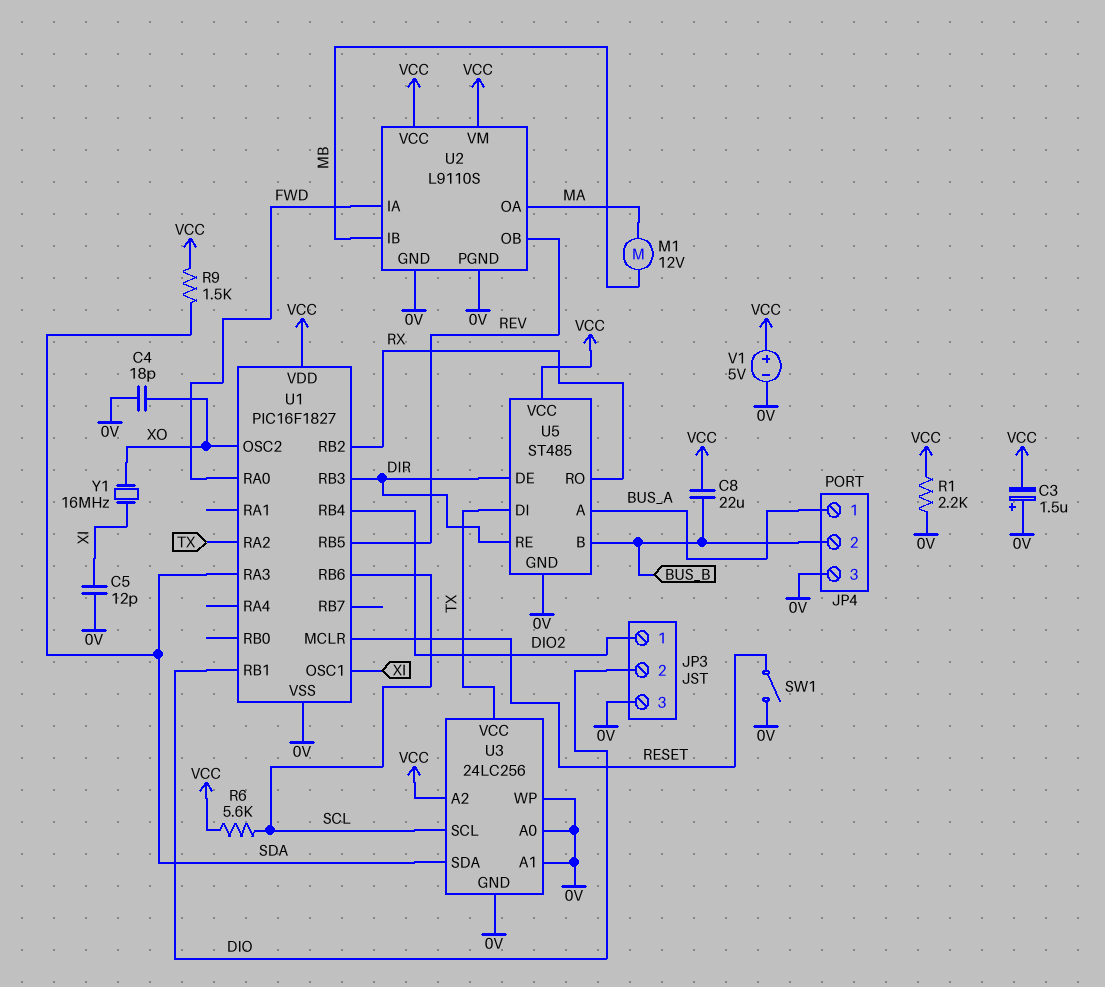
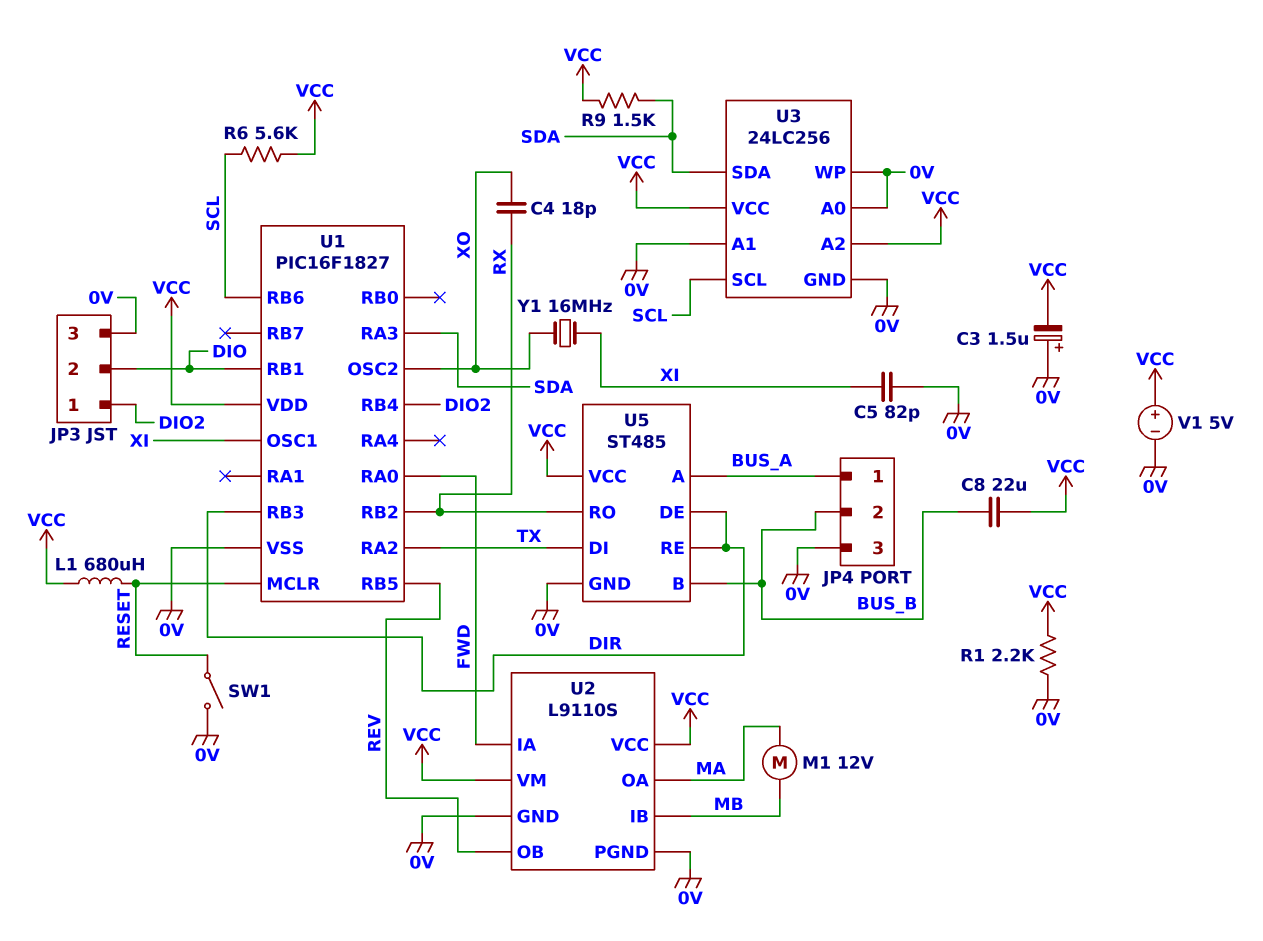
C4: 18pF (0V, XO) -> 18pF (RX, XO)
C5: 12pF (0V, XI) -> 82pF (0V, XI)
L1: none -> 680uH (RESET, VCC)
U3 pin VCC: TX -> VCC

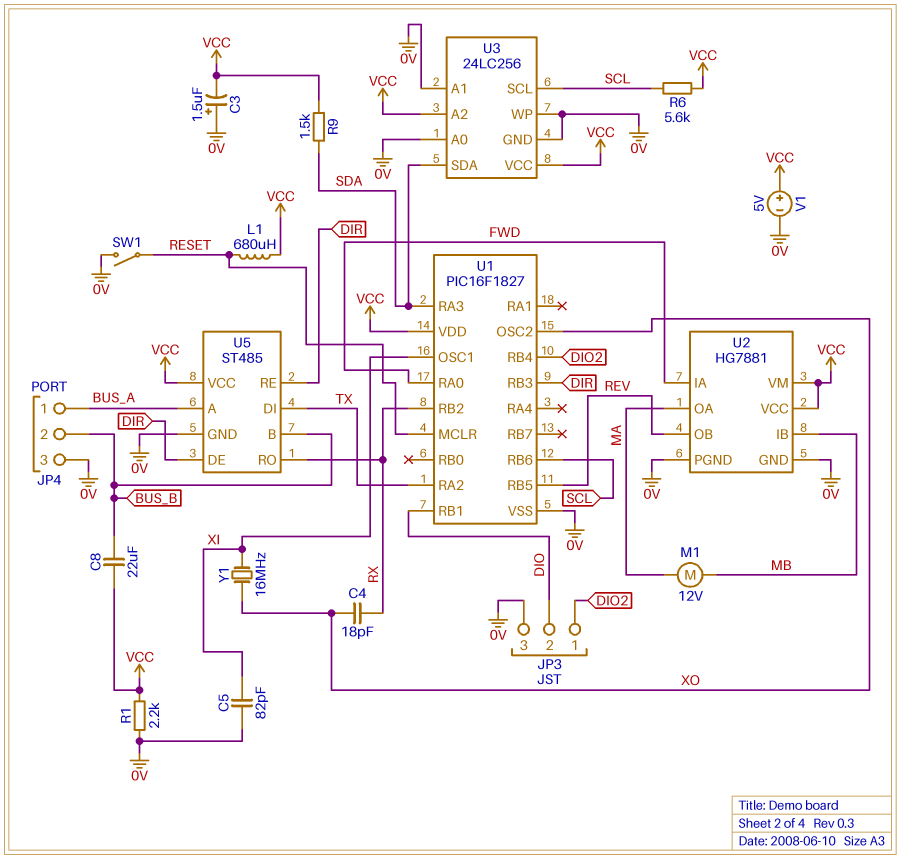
U2: L9110S -> HG7881

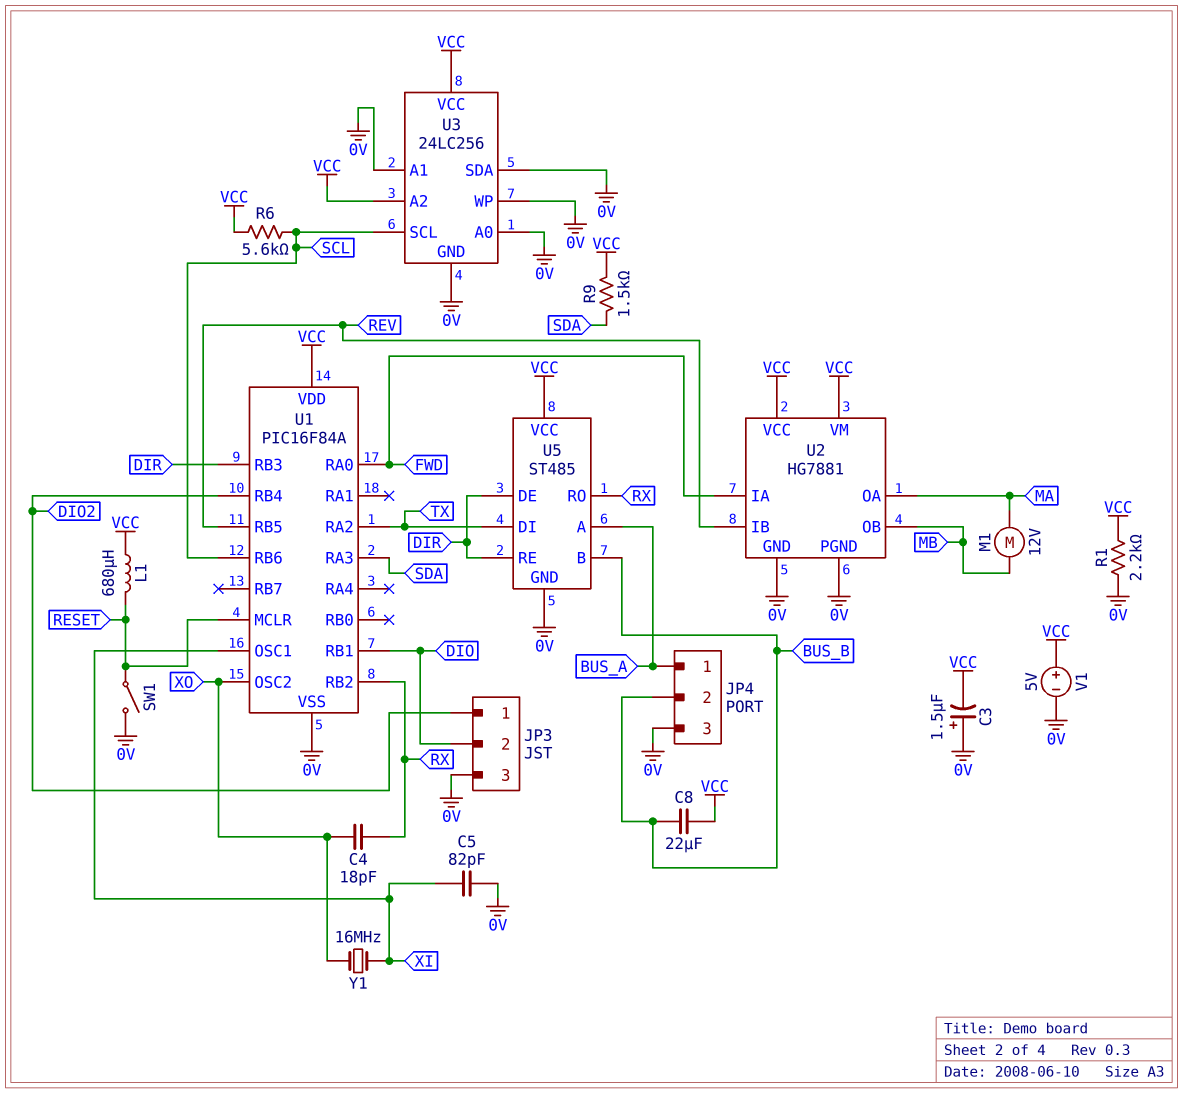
U1: PIC16F1827 -> PIC16F84A
U2 pin IB: MB -> REV
U2 pin OB: REV -> MB
U3 pin SDA: SDA -> 0V

